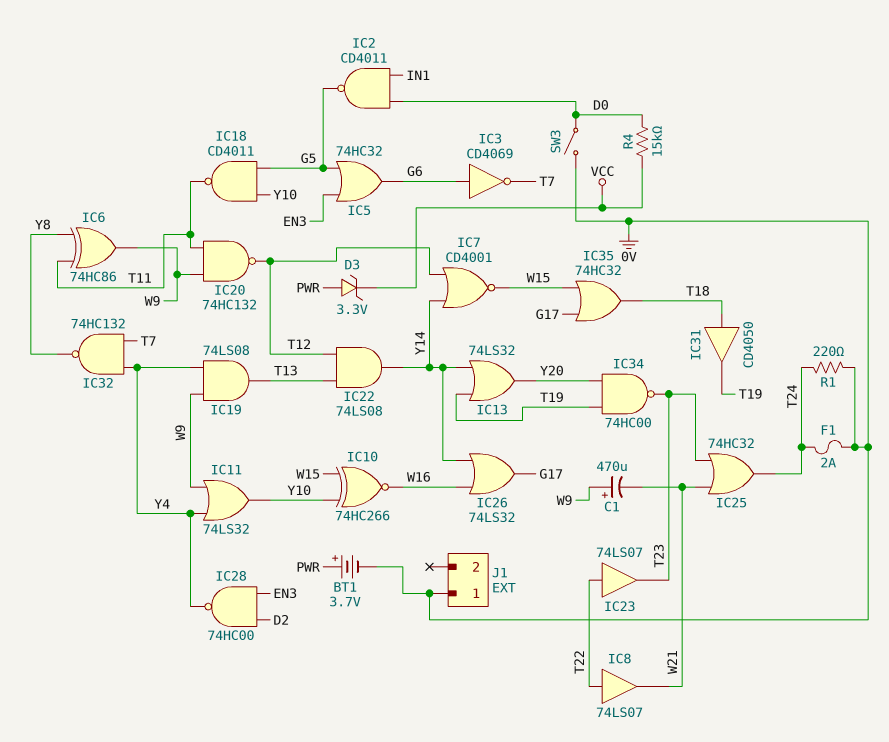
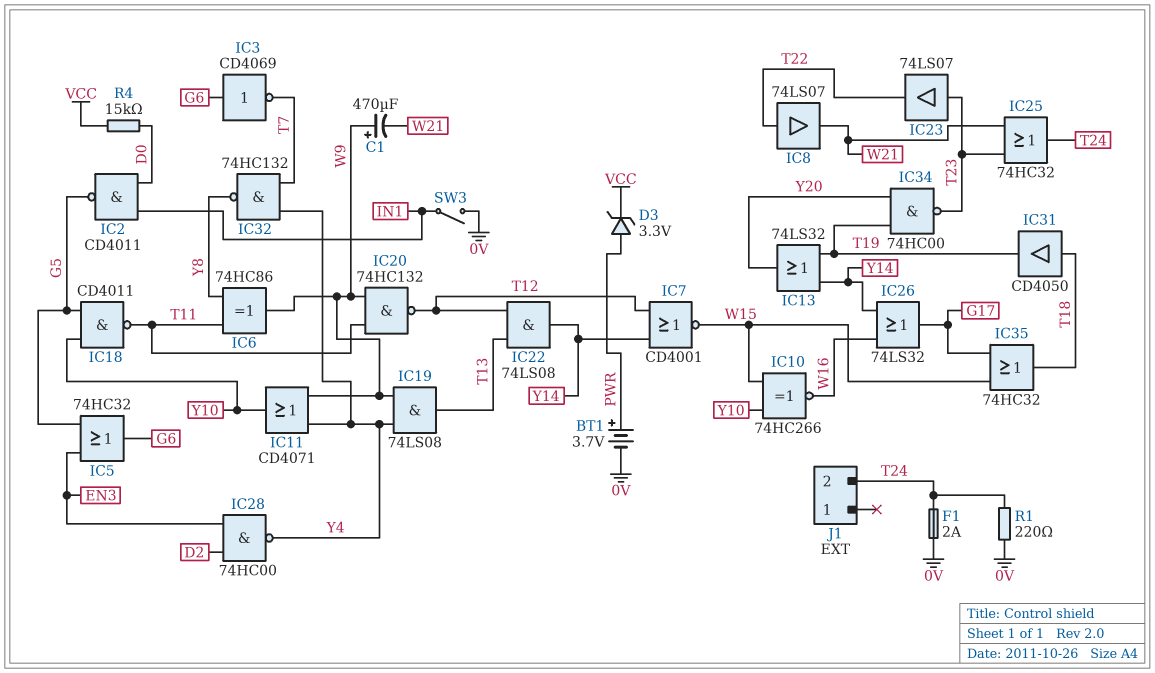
IC11: OR 74LS32 (in W9, in Y4, out Y10) -> OR CD4071 (in W9, in Y4, out Y10)
IC23: buffer 74LS07 (in T22, out T23) -> buffer 74LS07 (in T23, out T22)
J1 pin 1: 0V -> none
J1 pin 2: none -> T24
SW3: switch (0V, D0) -> switch (0V, IN1)

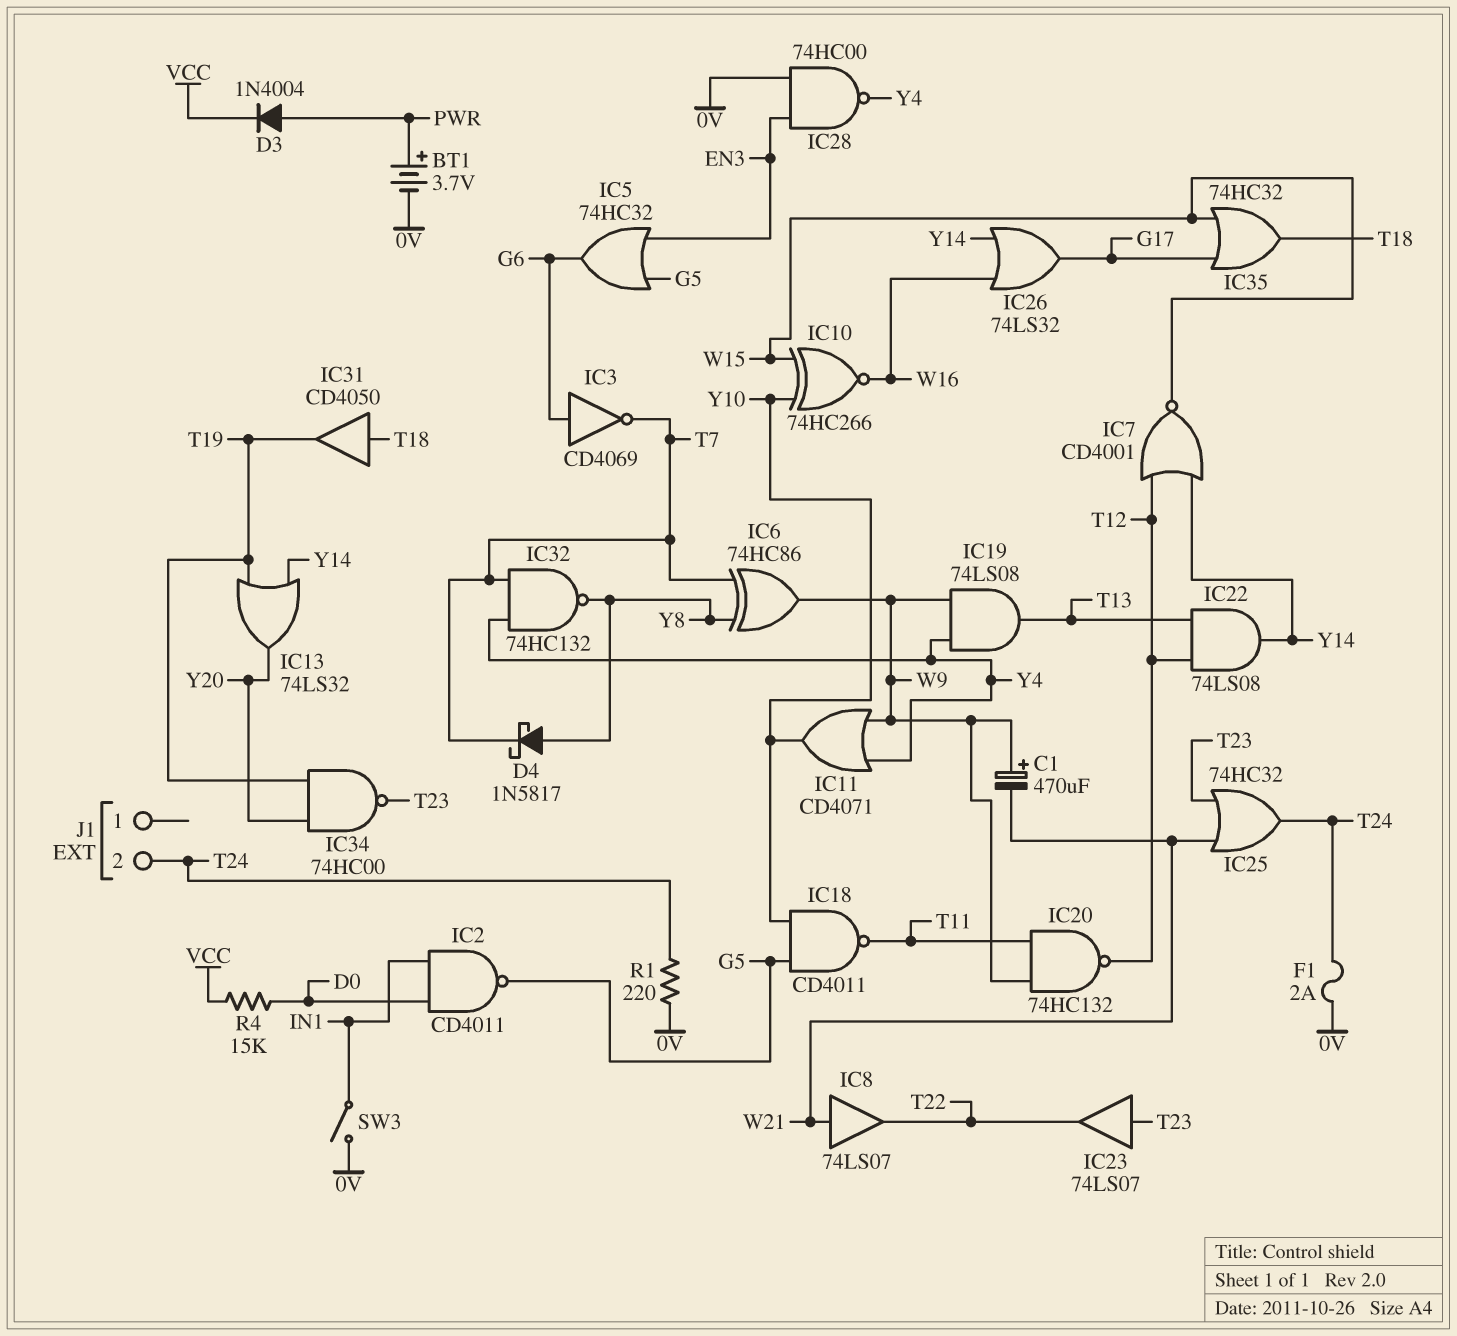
D3: zener 3.3V (A PWR, K VCC) -> diode 1N4004 (A PWR, K VCC)
D4: none -> schottky 1N5817 (A Y8, K T7)
IC6: XOR 74HC86 (in T11, in Y8, out W9) -> XOR 74HC86 (in T7, in Y8, out W9)
IC8: buffer 74LS07 (in T22, out W21) -> buffer 74LS07 (in W21, out T22)
IC28: NAND 74HC00 (in D2, in EN3, out Y4) -> NAND 74HC00 (in 0V, in EN3, out Y4)

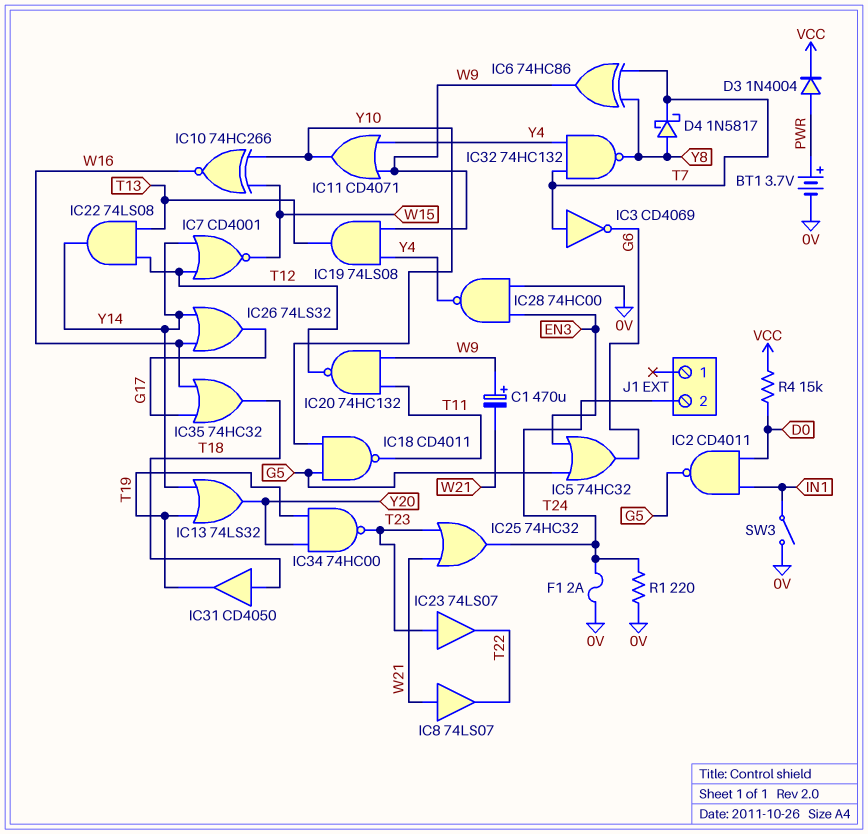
IC3: NOT CD4069 (in G6, out T7) -> NOT CD4069 (in T7, out G6)
IC35: OR 74HC32 (in G17, in W15, out T18) -> OR 74HC32 (in G17, in W16, out T18)

